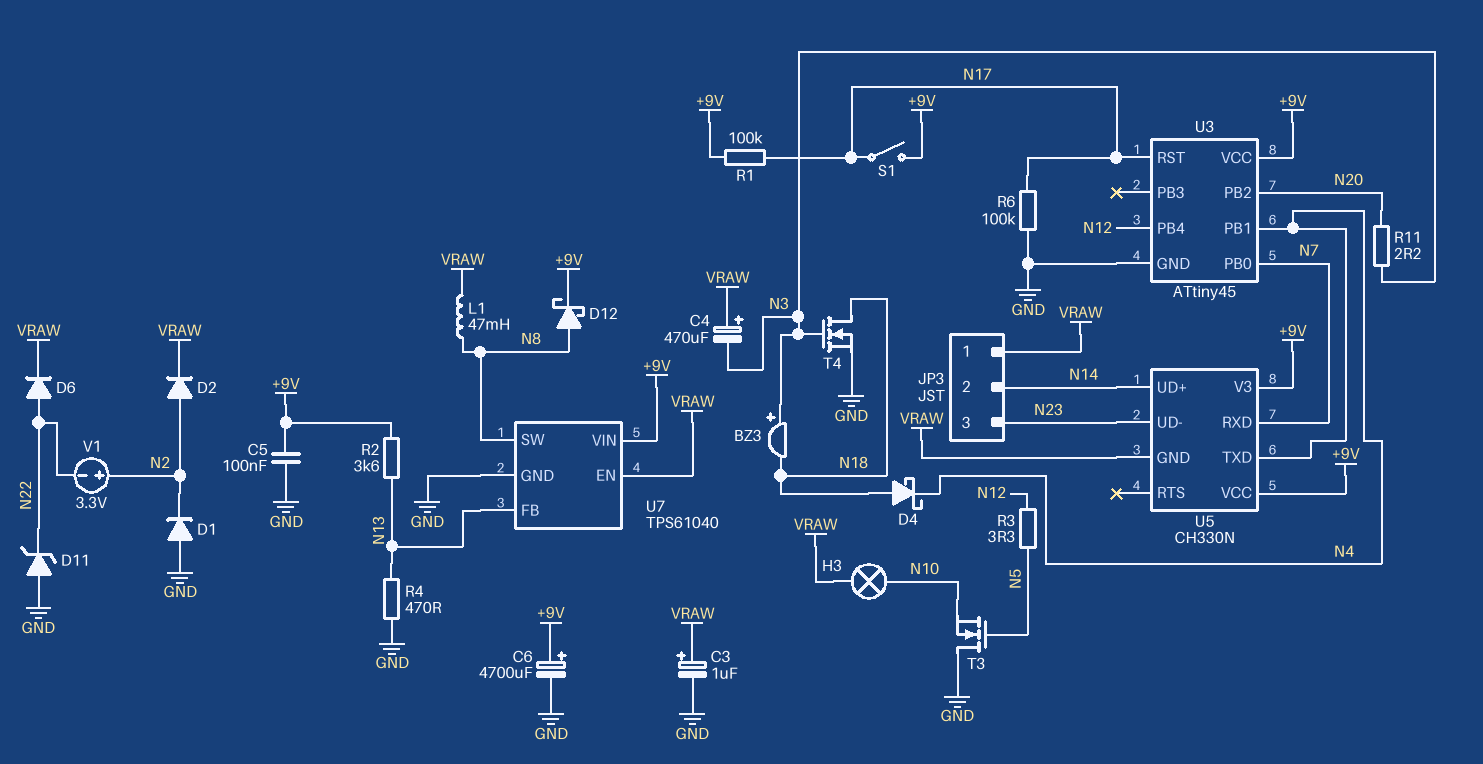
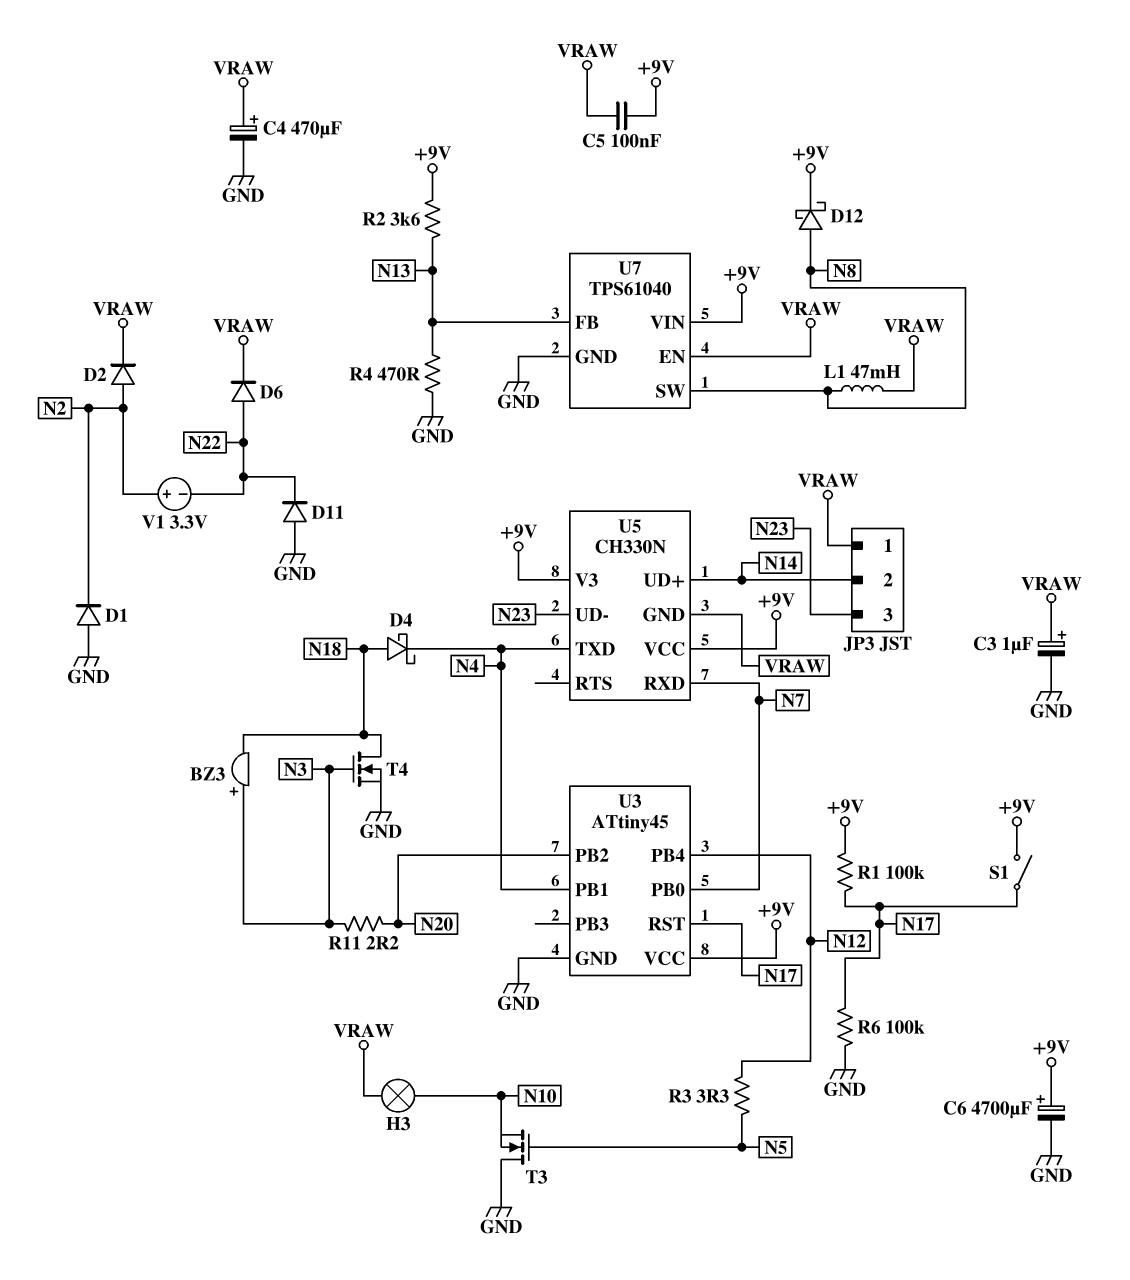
C4: 470uF (plus VRAW, minus N3) -> 470uF (plus VRAW, minus GND)
C5: 100nF (+9V, GND) -> 100nF (+9V, VRAW)
D11: zener (A GND, K N22) -> diode (A GND, K N22)

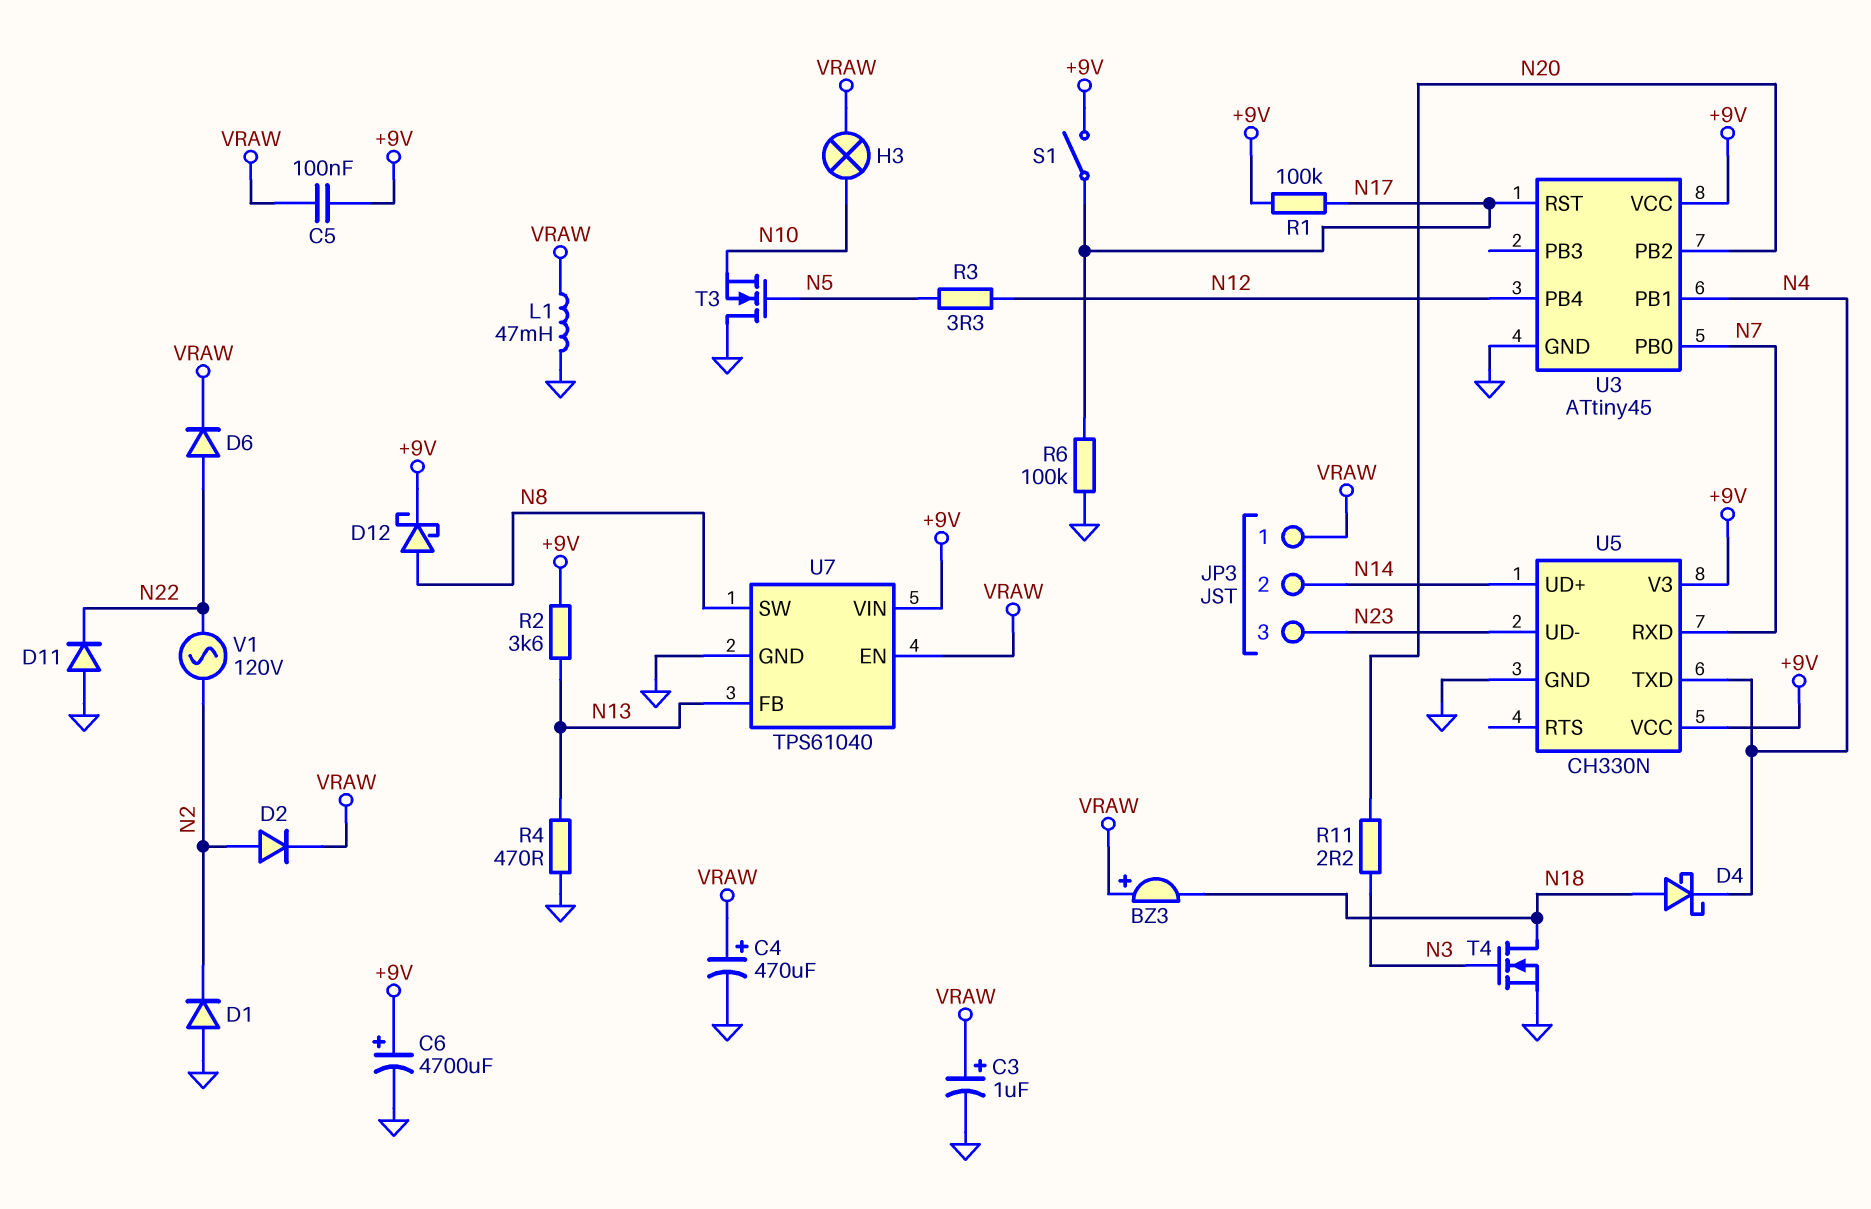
BZ3: buzzer (plus N3, minus N18) -> buzzer (plus VRAW, minus N18)
L1: 47mH (N8, VRAW) -> 47mH (GND, VRAW)
U5 pin GND: VRAW -> GND
V1: 3.3V (plus N2, minus N22) -> AC 120V (N2, N22)

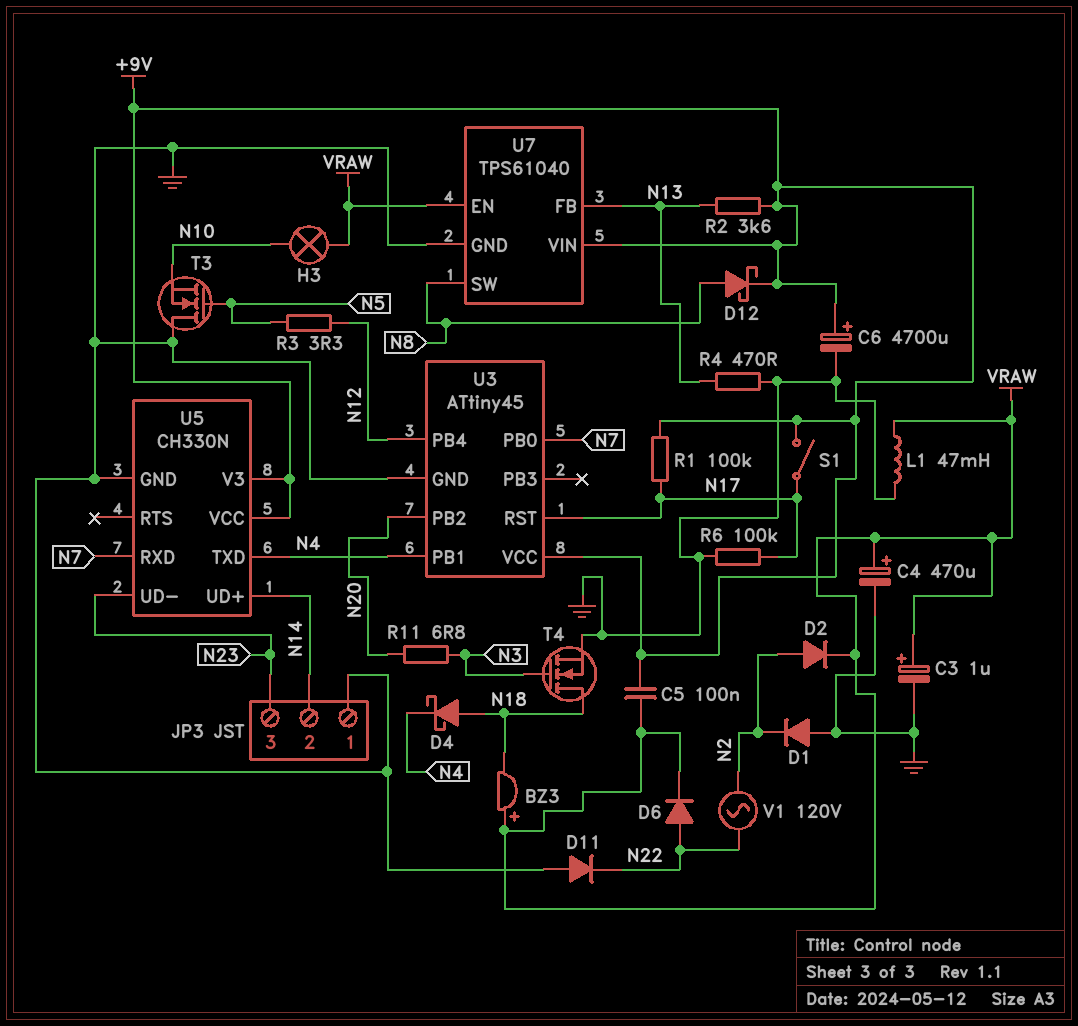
JP3 pin 1: VRAW -> GND
R11: 2.2 (N3, N20) -> 6.8 (N3, N20)

